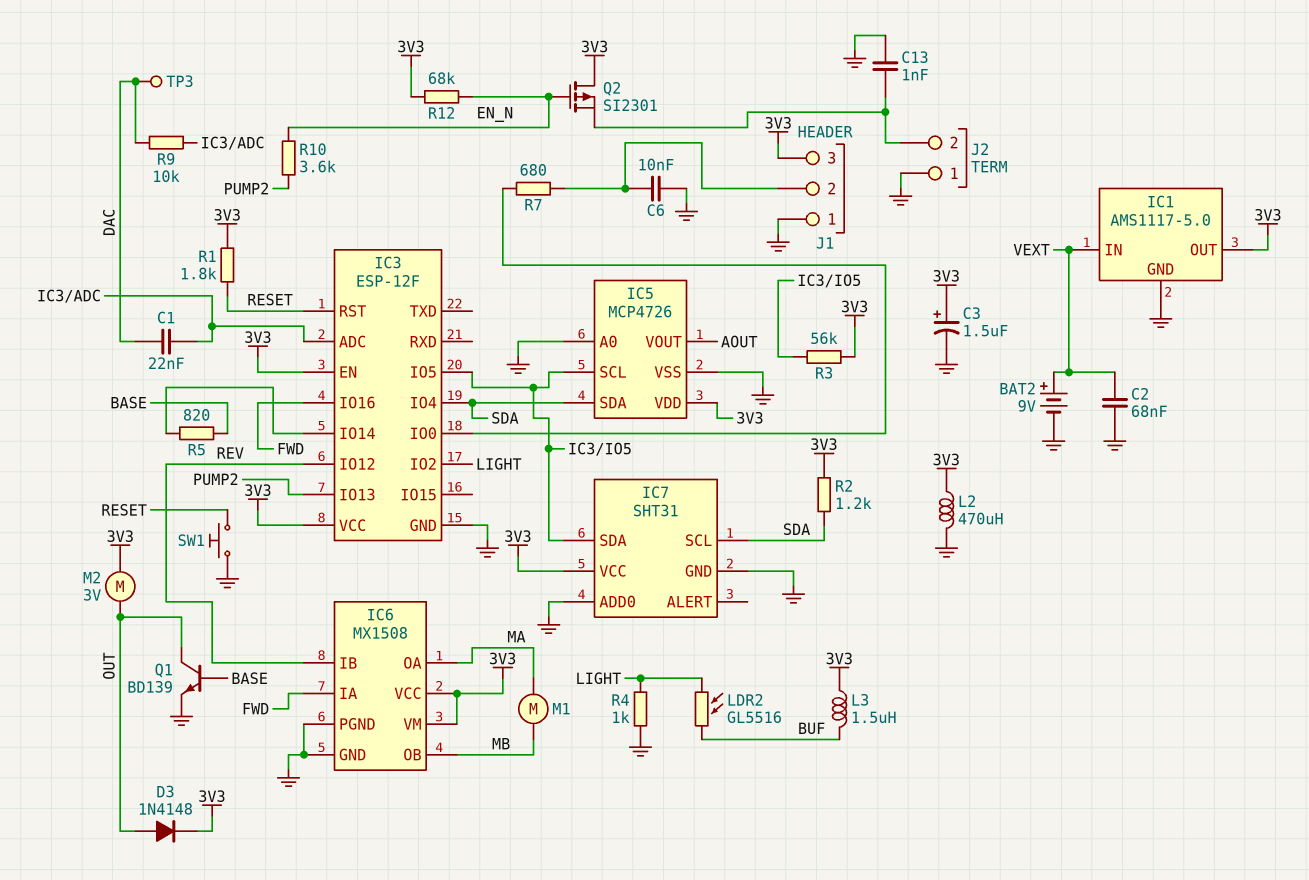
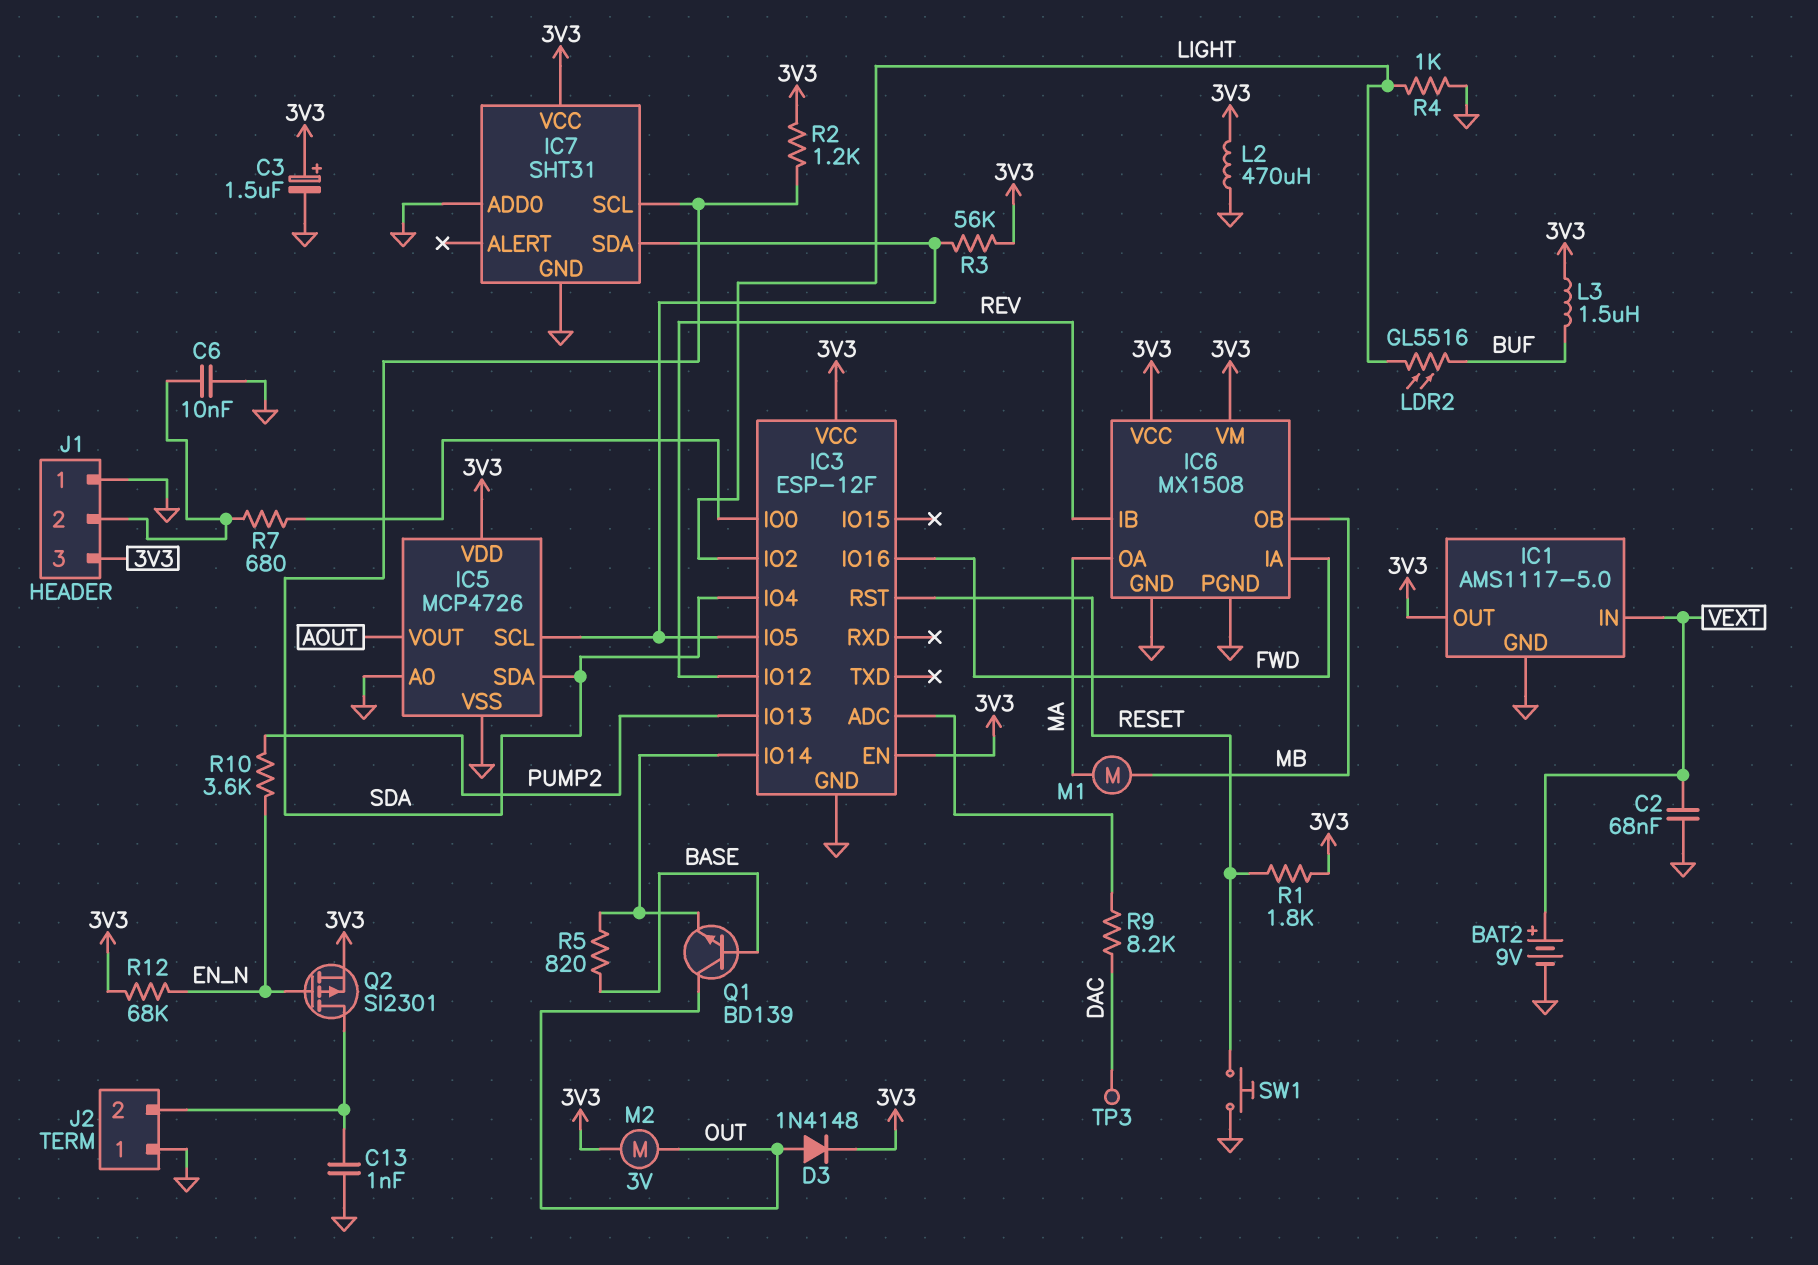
C1: 22nF (DAC, IC3/ADC) -> none
Q1: NPN BD139 (B BASE, C OUT, E GND) -> NPN BD139 (B BASE, C OUT, E IC3/IO14)
Q2: PMOS SI2301 (G EN_N, D 3V3, S J2/2) -> PMOS SI2301 (G EN_N, D J2/2, S 3V3)
R9: 10k (DAC, IC3/ADC) -> 8.2k (DAC, IC3/ADC)

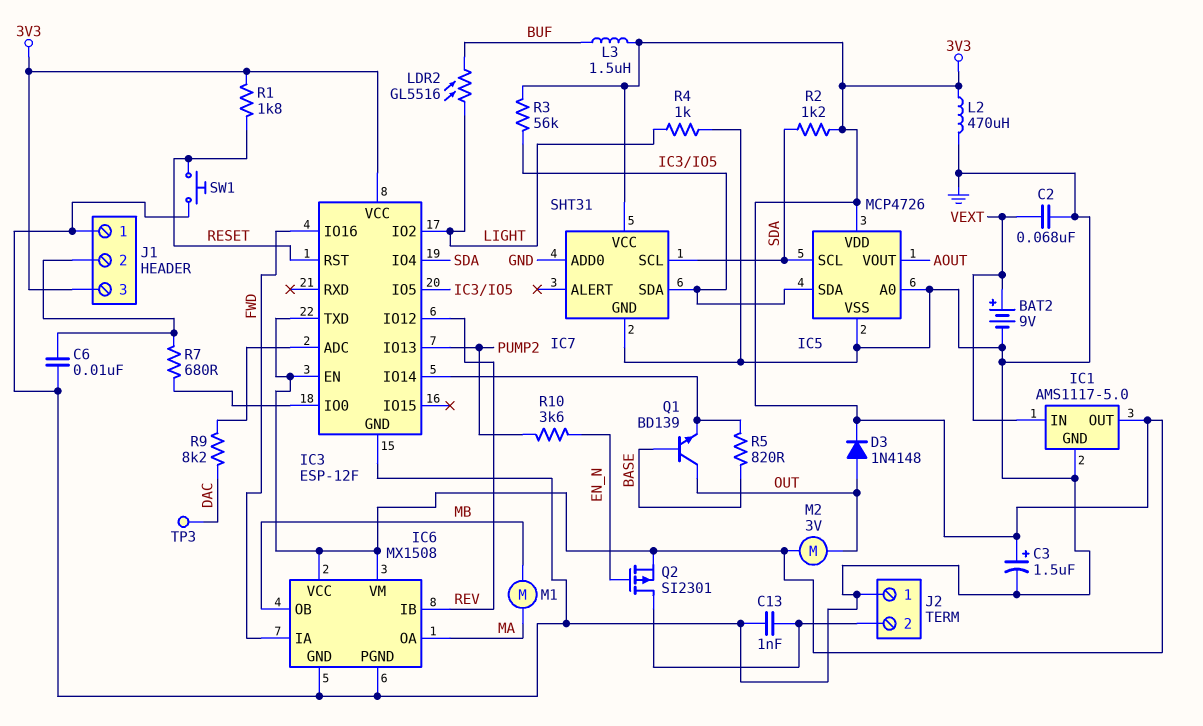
IC3 pin TXD: none -> 3V3
IC5 pin SCL: IC3/IO5 -> SDA
IC5 pin SDA: SDA -> IC3/IO5
R12: 68k (3V3, EN_N) -> none

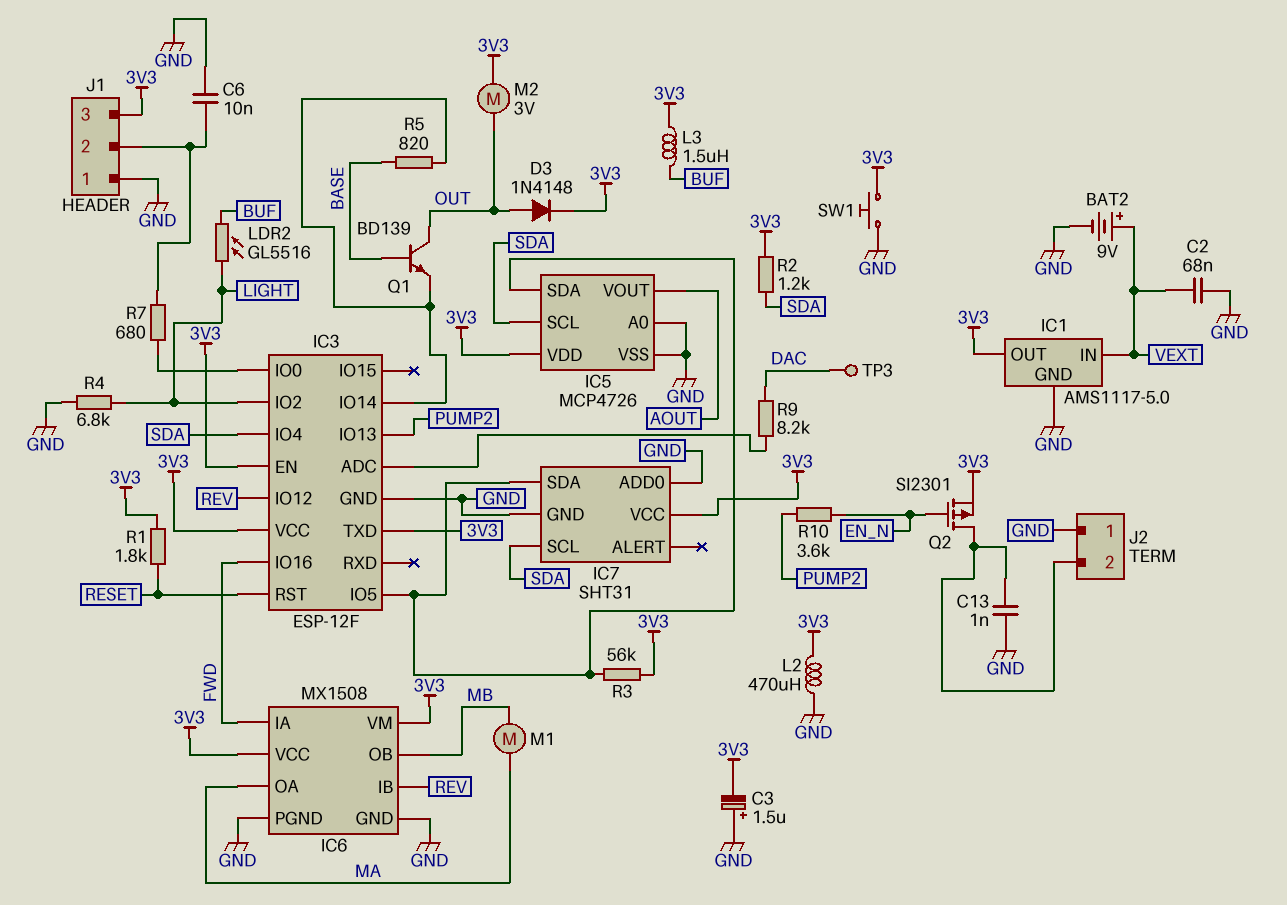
C3: 1.5uF (plus 3V3, minus GND) -> 1.5uF (plus GND, minus 3V3)
R4: 1k (GND, LIGHT) -> 6.8k (GND, LIGHT)
SW1: button (GND, RESET) -> button (3V3, GND)

